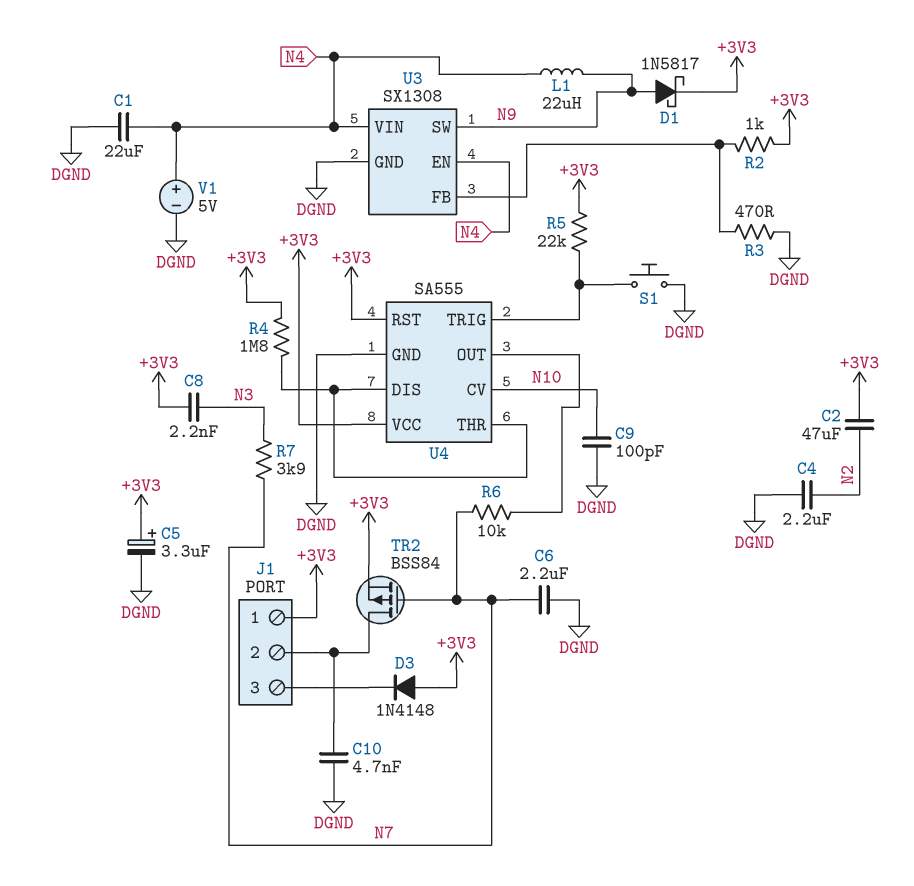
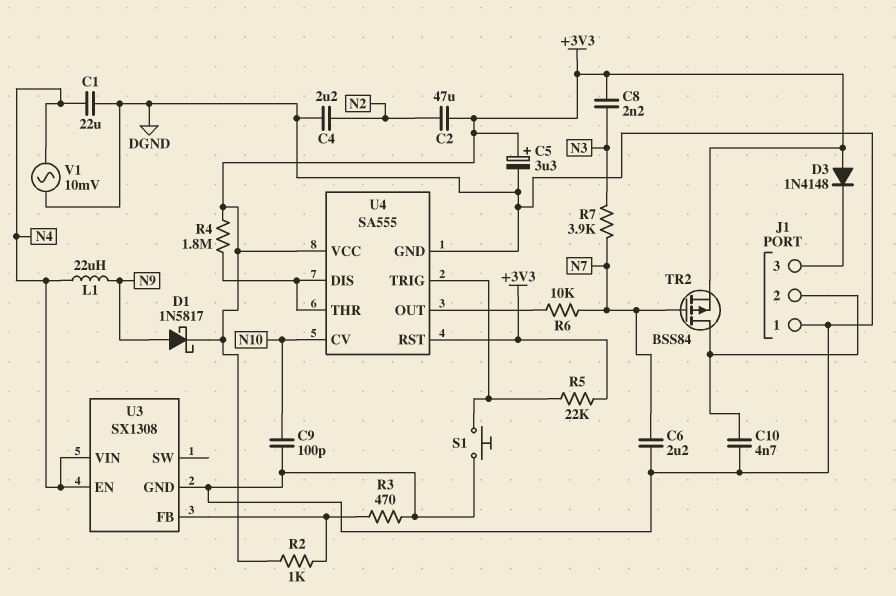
J1 pin 1: +3V3 -> DGND
U3 pin SW: N9 -> none
V1: 5V (plus N4, minus DGND) -> AC 10mV (DGND, N4)

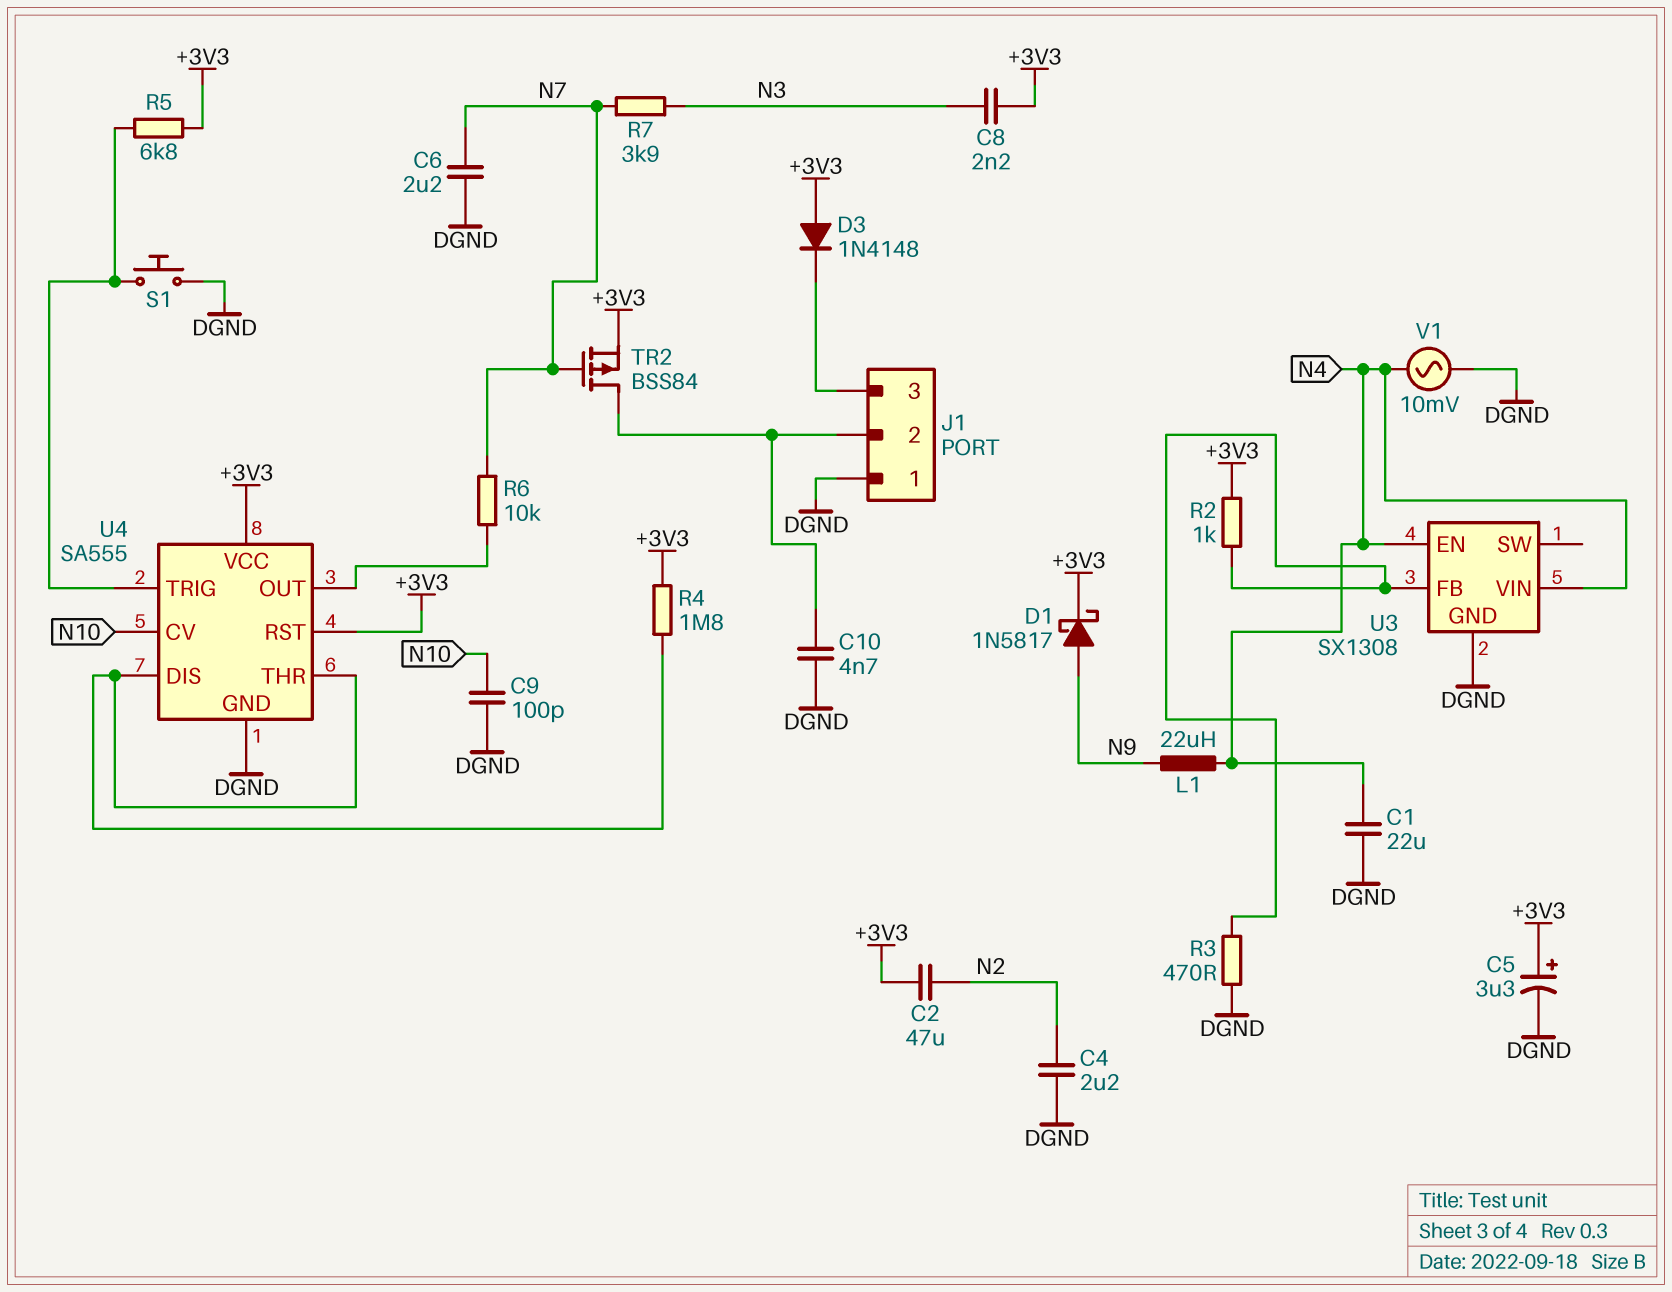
R5: 22k (+3V3, U4/TRIG) -> 6.8k (+3V3, U4/TRIG)

